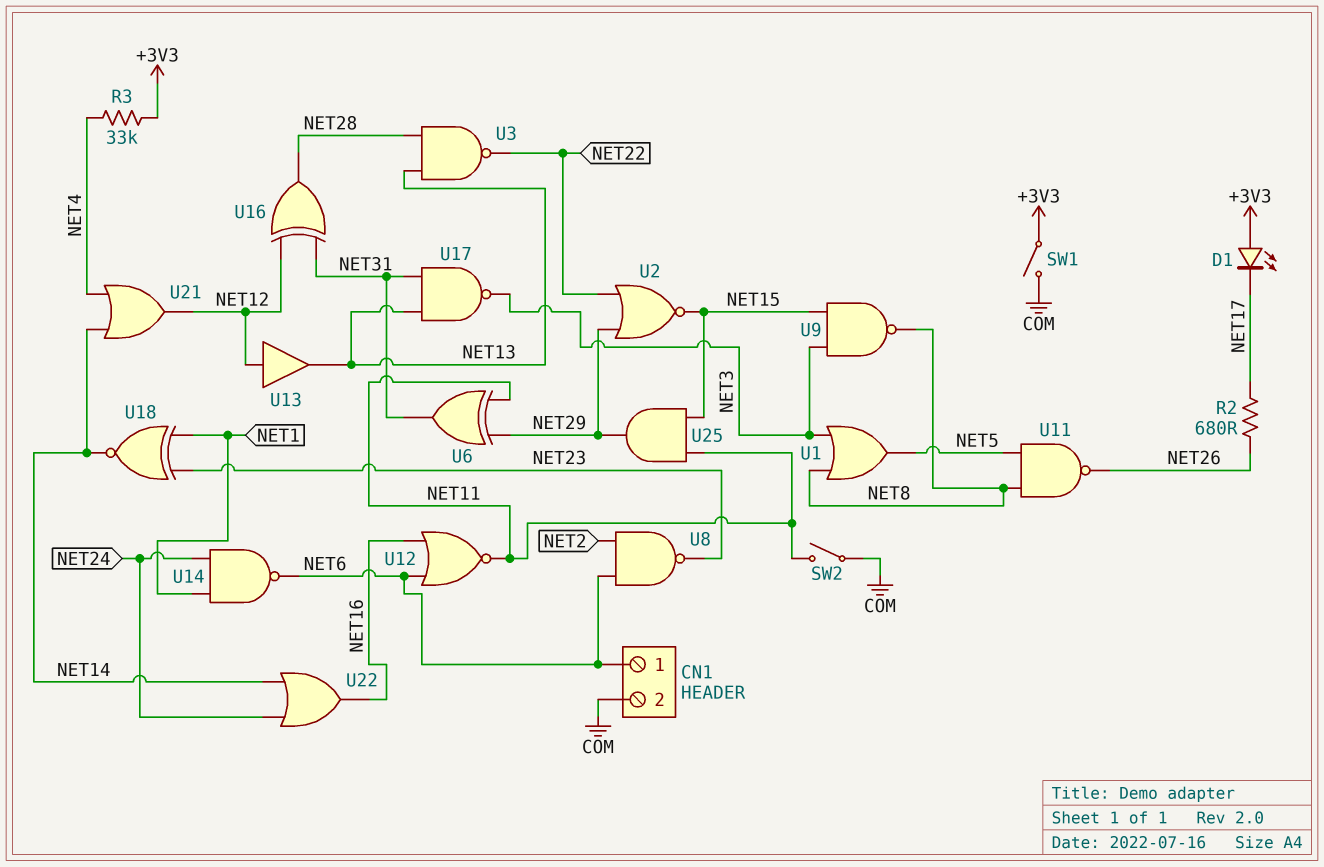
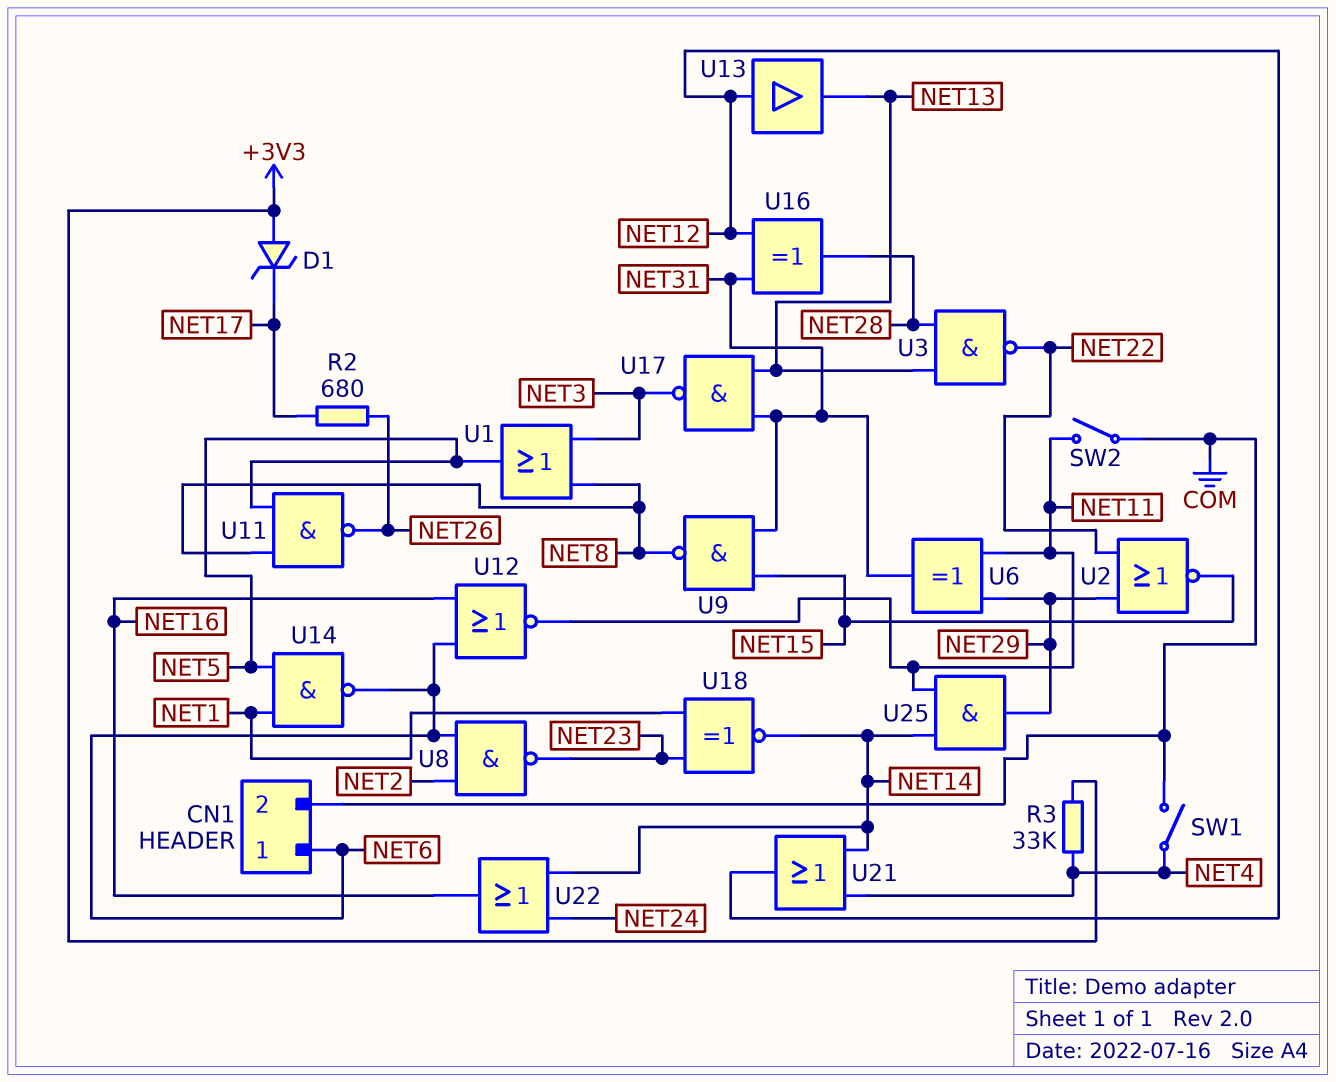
D1: LED (A +3V3, K NET17) -> zener (A +3V3, K NET17)
SW1: switch (+3V3, COM) -> switch (COM, NET4)
U9: NAND (in NET3, in NET15, out NET8) -> NAND (in NET15, in NET31, out NET8)
U14: NAND (in NET1, in NET24, out NET6) -> NAND (in NET1, in NET5, out NET6)
U25: AND (in NET11, in NET15, out NET29) -> AND (in NET11, in NET14, out NET29)

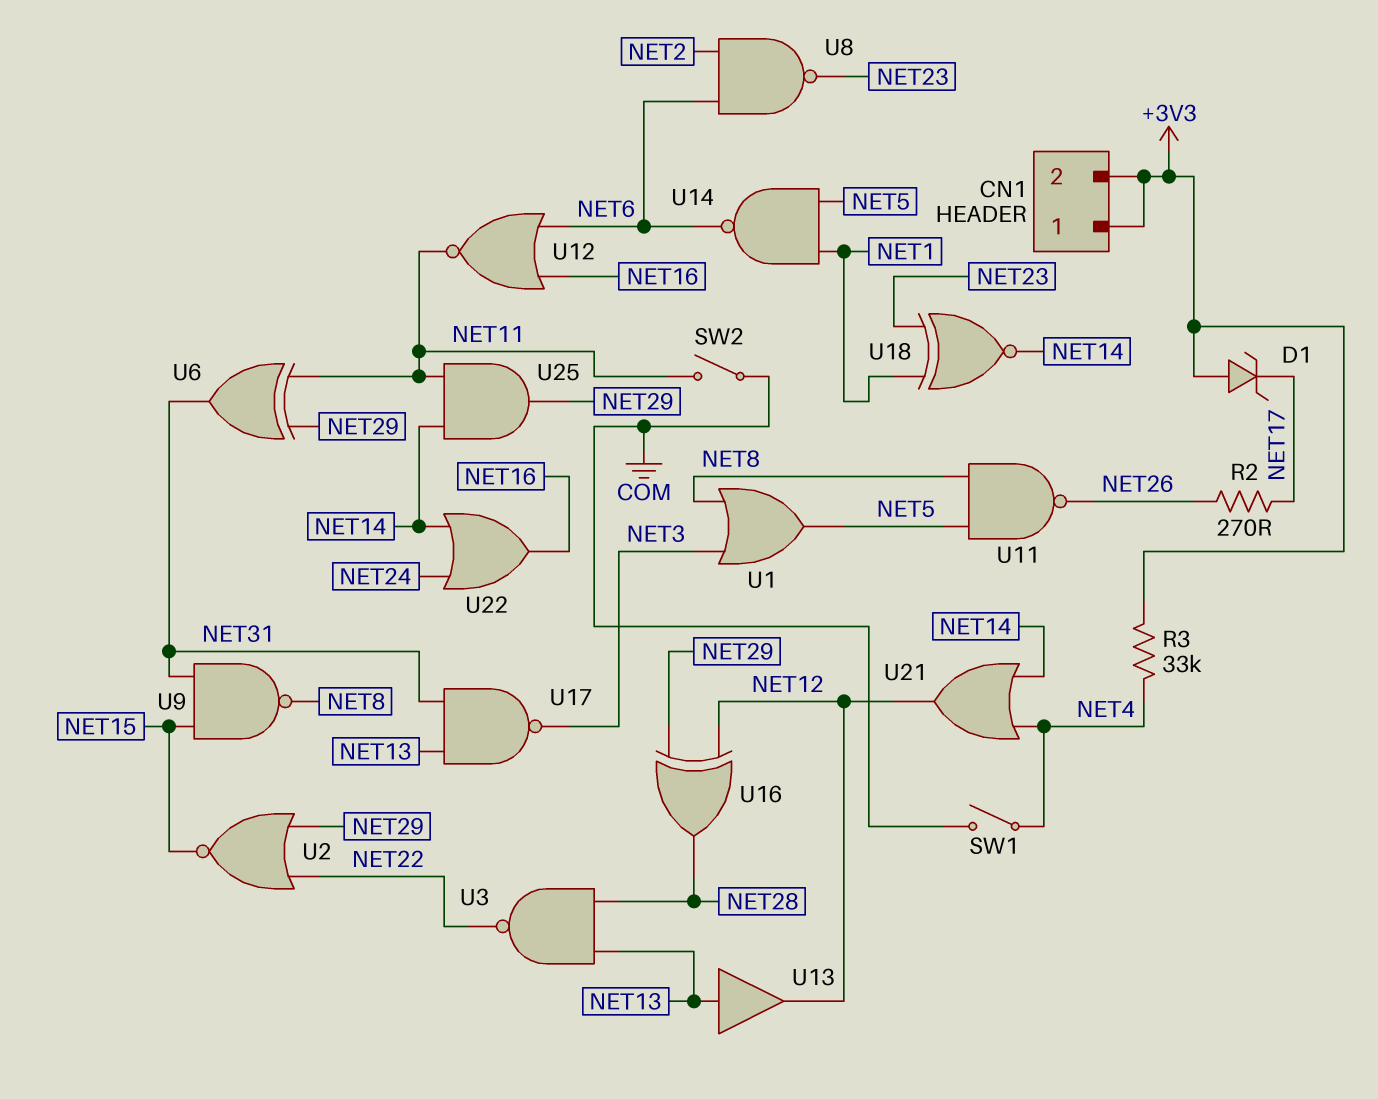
CN1 pin 1: NET6 -> +3V3
CN1 pin 2: COM -> +3V3
R2: 680 (NET17, NET26) -> 270 (NET17, NET26)
U13: buffer (in NET12, out NET13) -> buffer (in NET13, out NET12)
U16: XOR (in NET12, in NET31, out NET28) -> XOR (in NET12, in NET29, out NET28)

